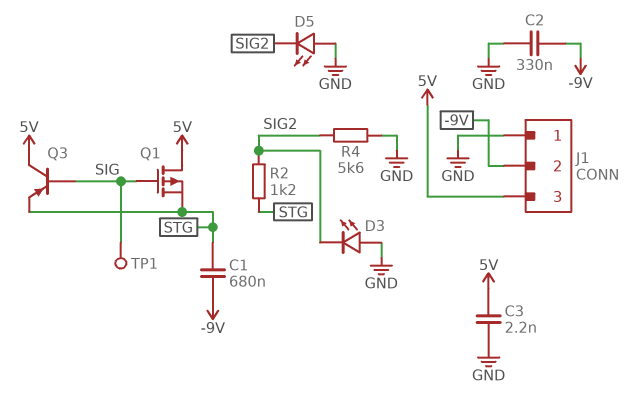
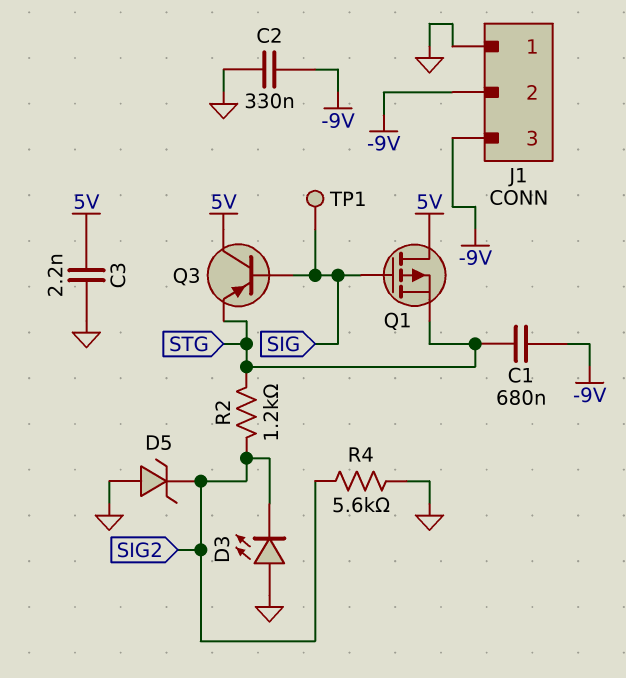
D5: LED (A GND, K SIG2) -> zener (A GND, K SIG2)
J1 pin 3: 5V -> -9V

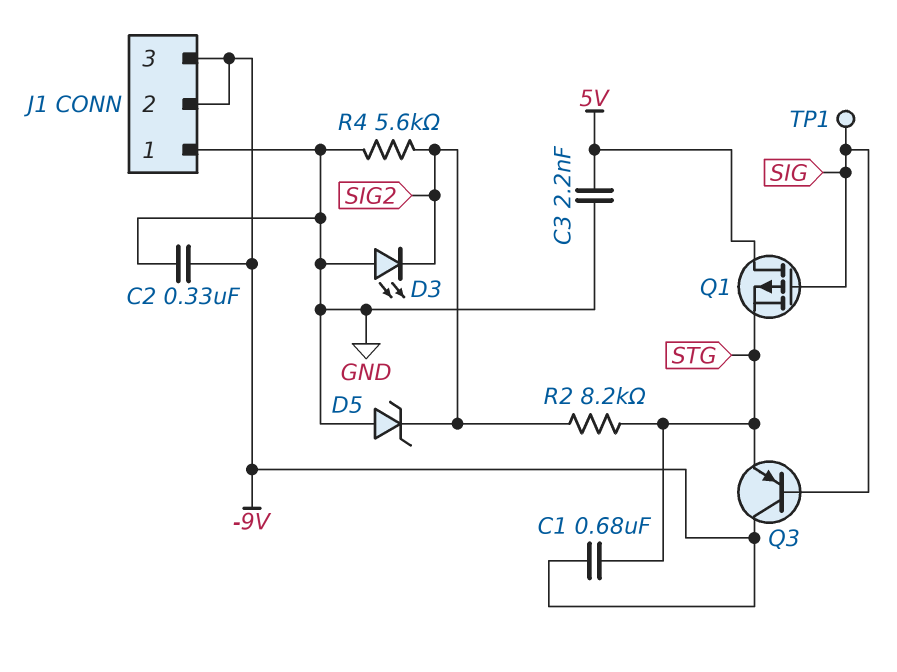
Q3: PNP (B SIG, C 5V, E STG) -> PNP (B SIG, C -9V, E STG)
R2: 1.2k (SIG2, STG) -> 8.2k (SIG2, STG)

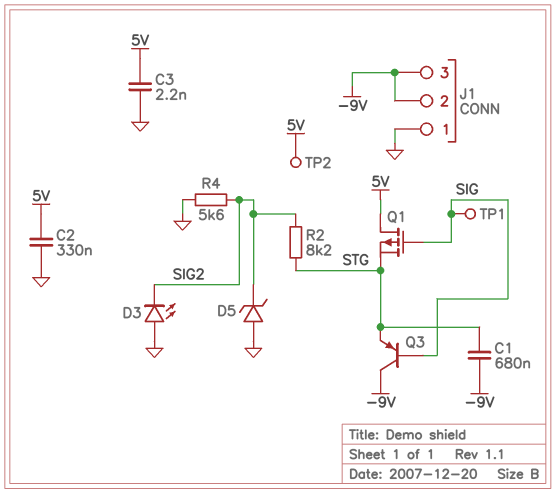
C2: 330nF (-9V, GND) -> 330nF (5V, GND)
TP2: none -> test point (5V)

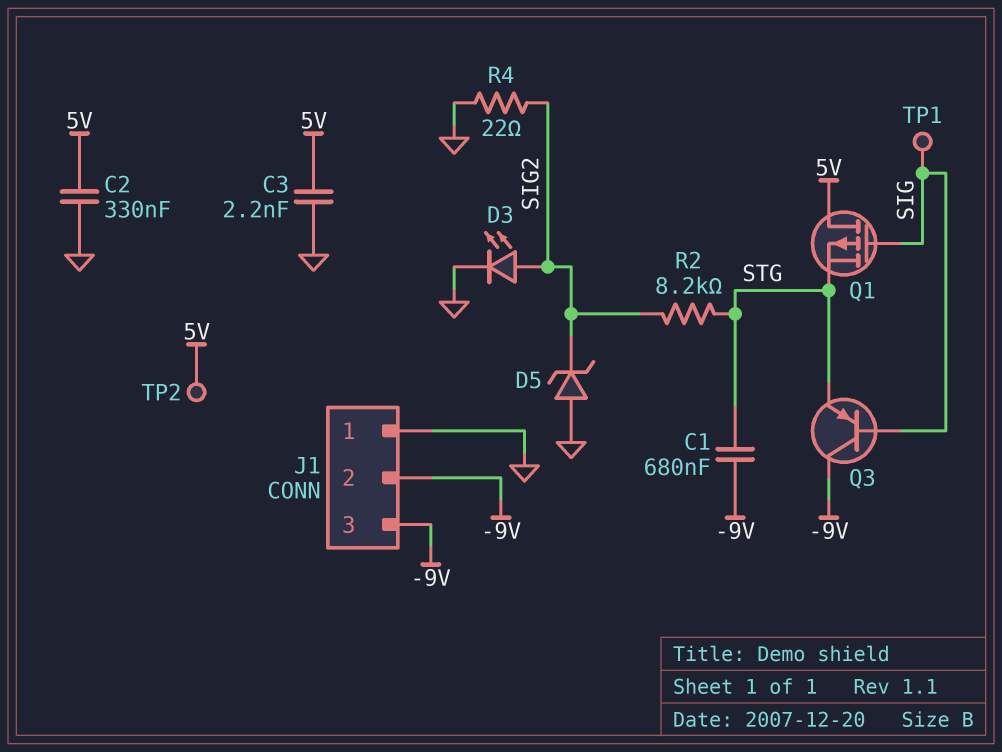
D3: LED (A GND, K SIG2) -> LED (A SIG2, K GND)
R4: 5.6k (GND, SIG2) -> 22 (GND, SIG2)

